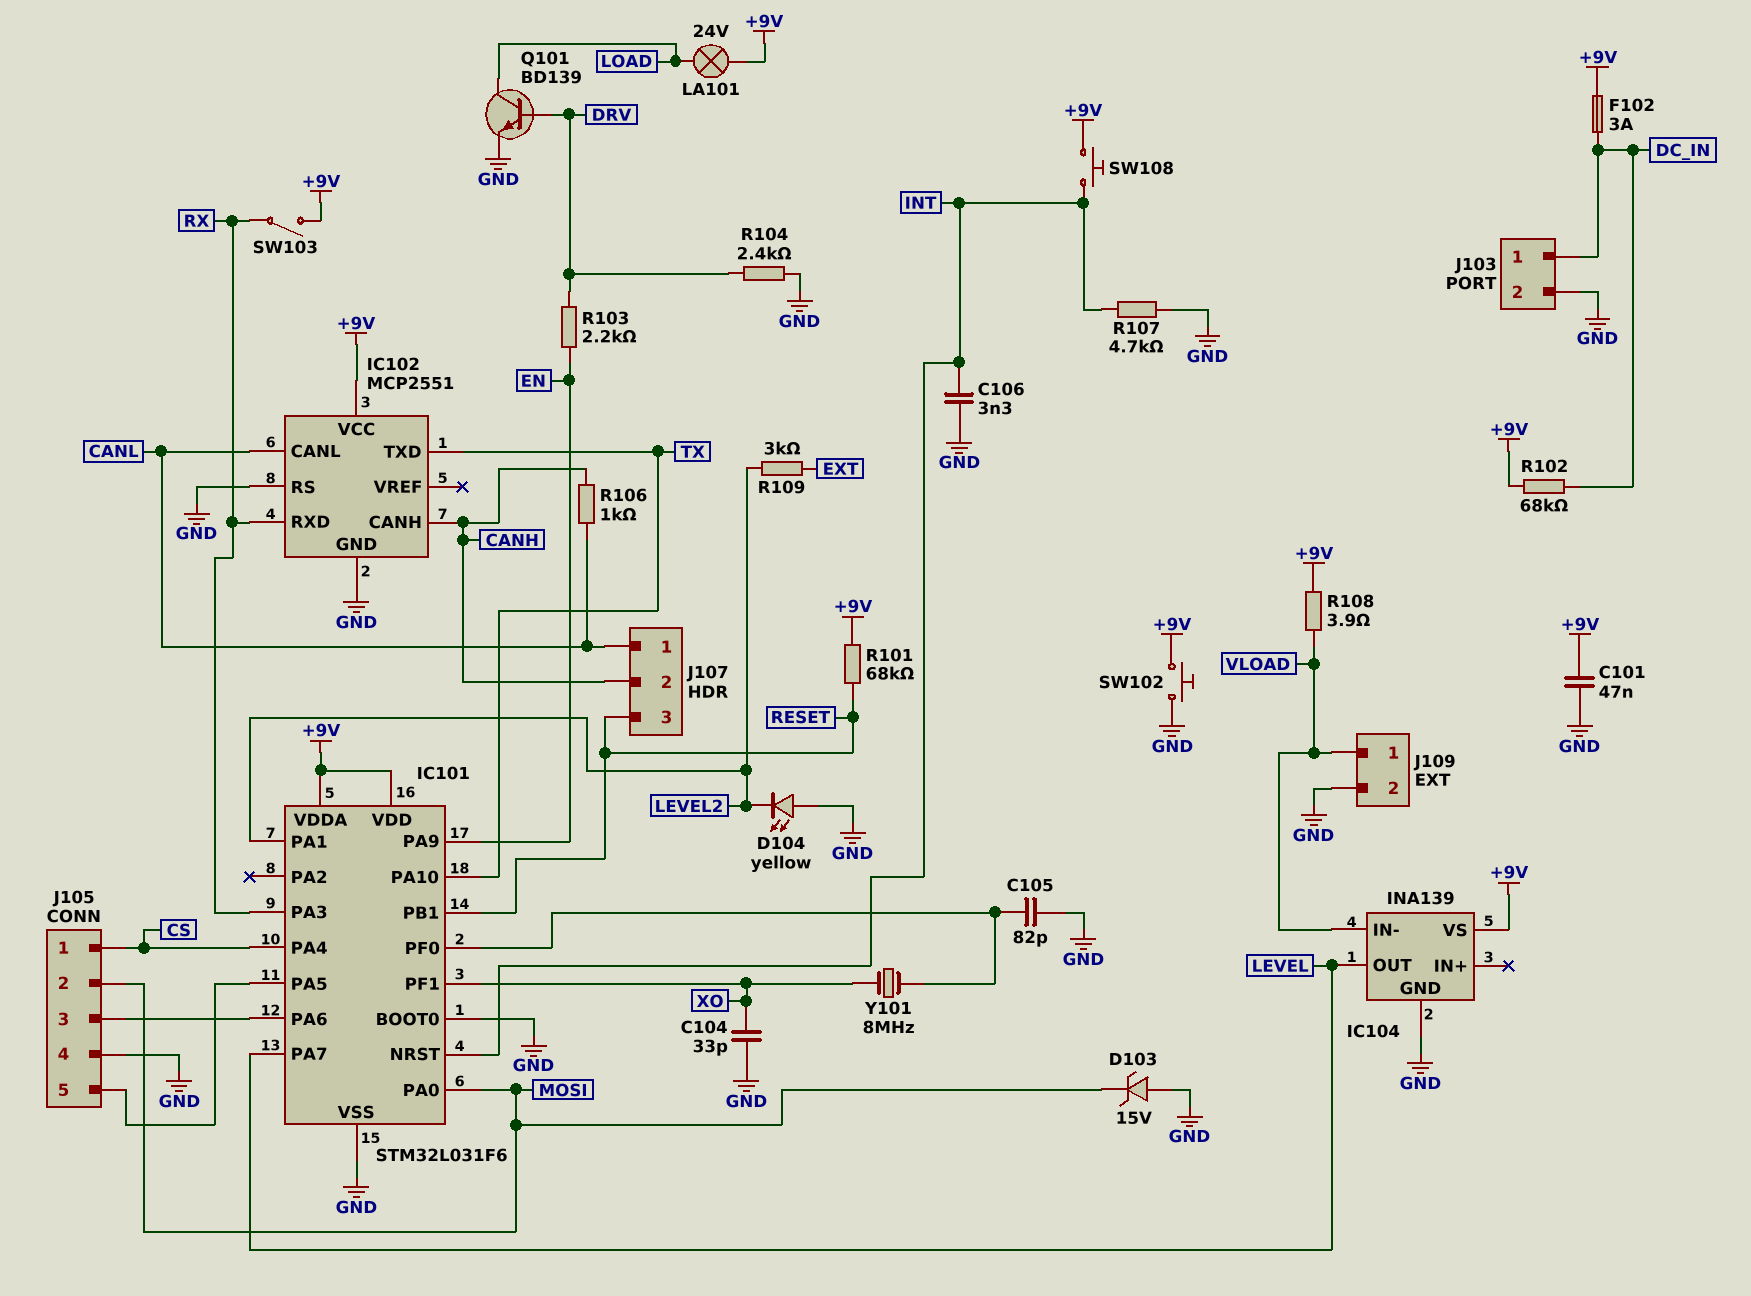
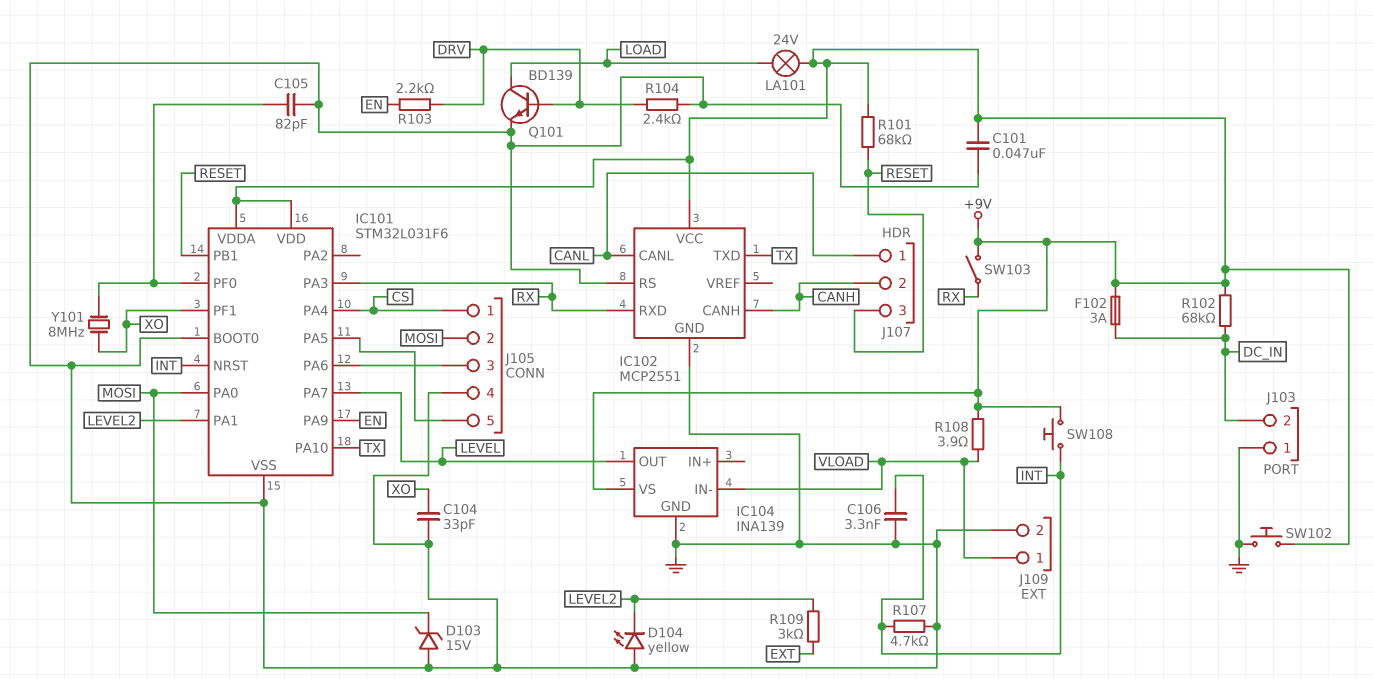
J103 pin 1: DC_IN -> GND
J103 pin 2: GND -> DC_IN
R106: 1k (CANH, CANL) -> none

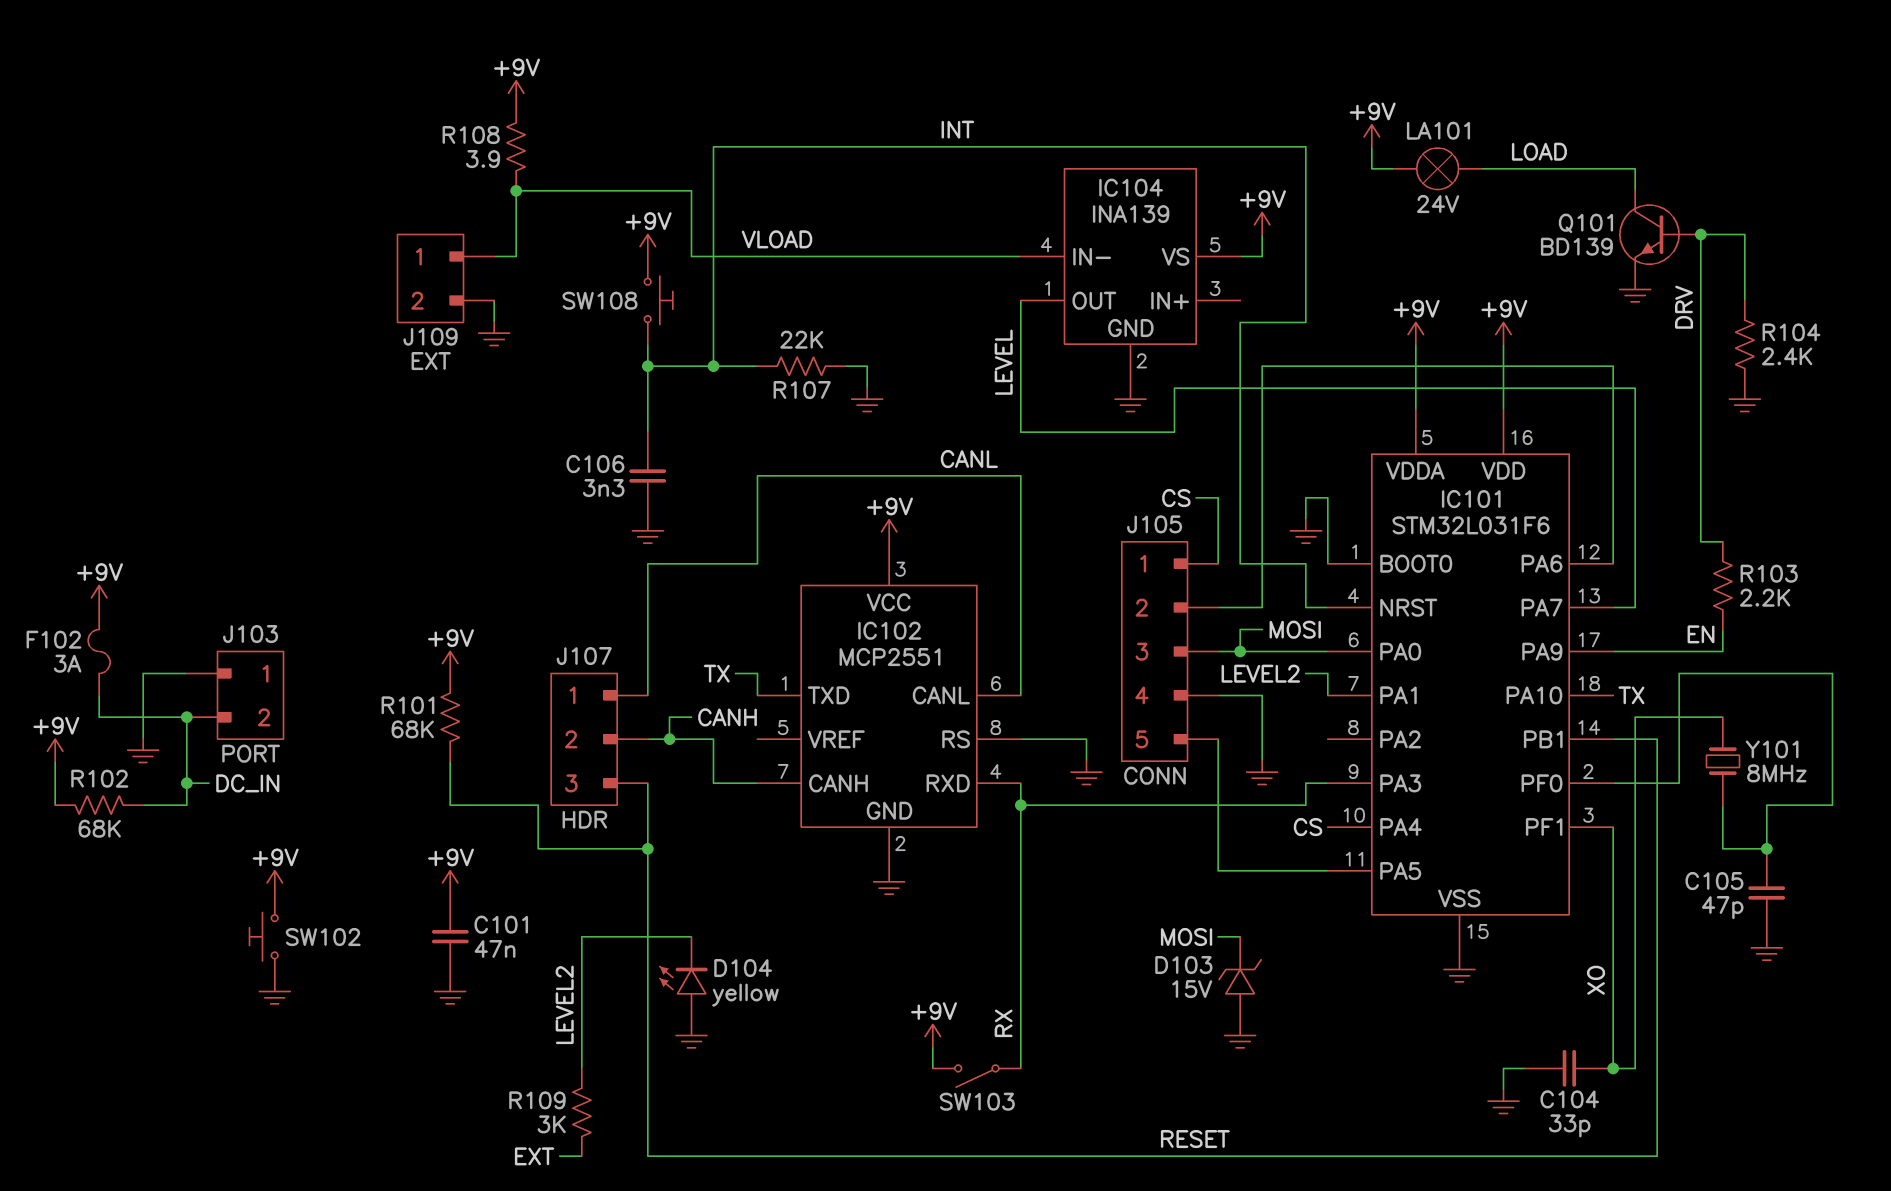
C105: 82pF (GND, IC101/PF0) -> 47pF (GND, IC101/PF0)
J105 pin 2: MOSI -> IC101/PA6
J105 pin 3: IC101/PA6 -> MOSI
R107: 4.7k (GND, INT) -> 22k (GND, INT)

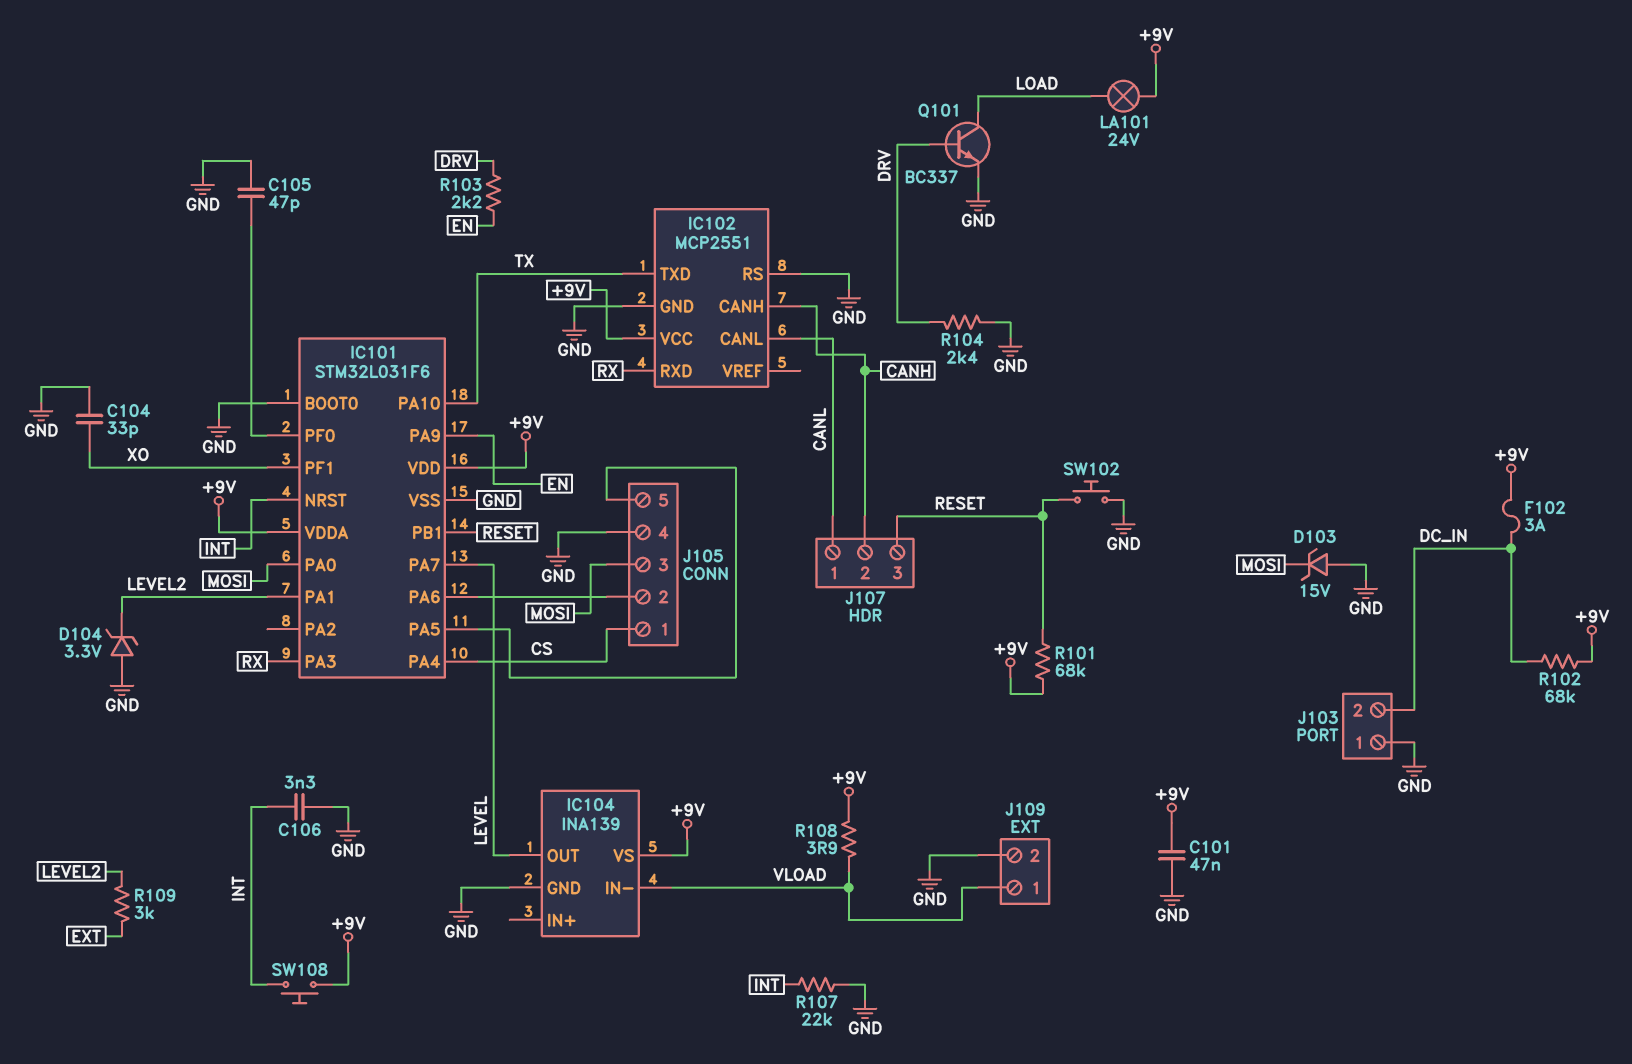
D104: LED yellow (A GND, K LEVEL2) -> zener 3.3V (A GND, K LEVEL2)
Q101: NPN BD139 (B DRV, C LOAD, E GND) -> NPN BC337 (B DRV, C LOAD, E GND)
SW102: button (+9V, GND) -> button (GND, RESET)
SW103: switch (+9V, RX) -> none
Y101: 8MHz (IC101/PF0, XO) -> none

